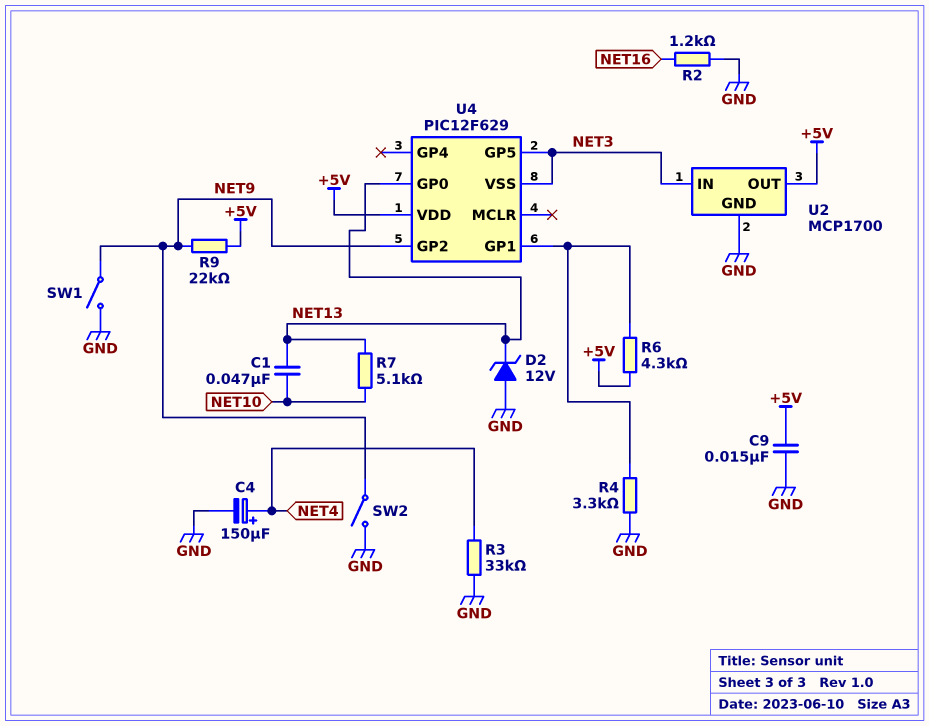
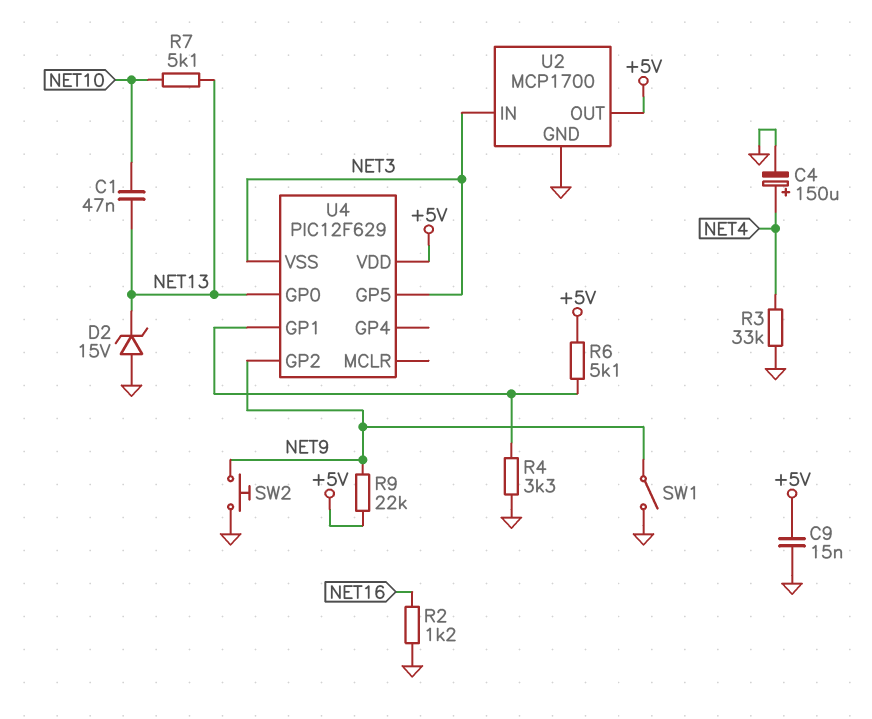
D2: zener 12V (A GND, K NET13) -> zener 15V (A GND, K NET13)
R6: 4.3k (+5V, U4/GP1) -> 5.1k (+5V, U4/GP1)
SW2: switch (GND, NET9) -> button (GND, NET9)

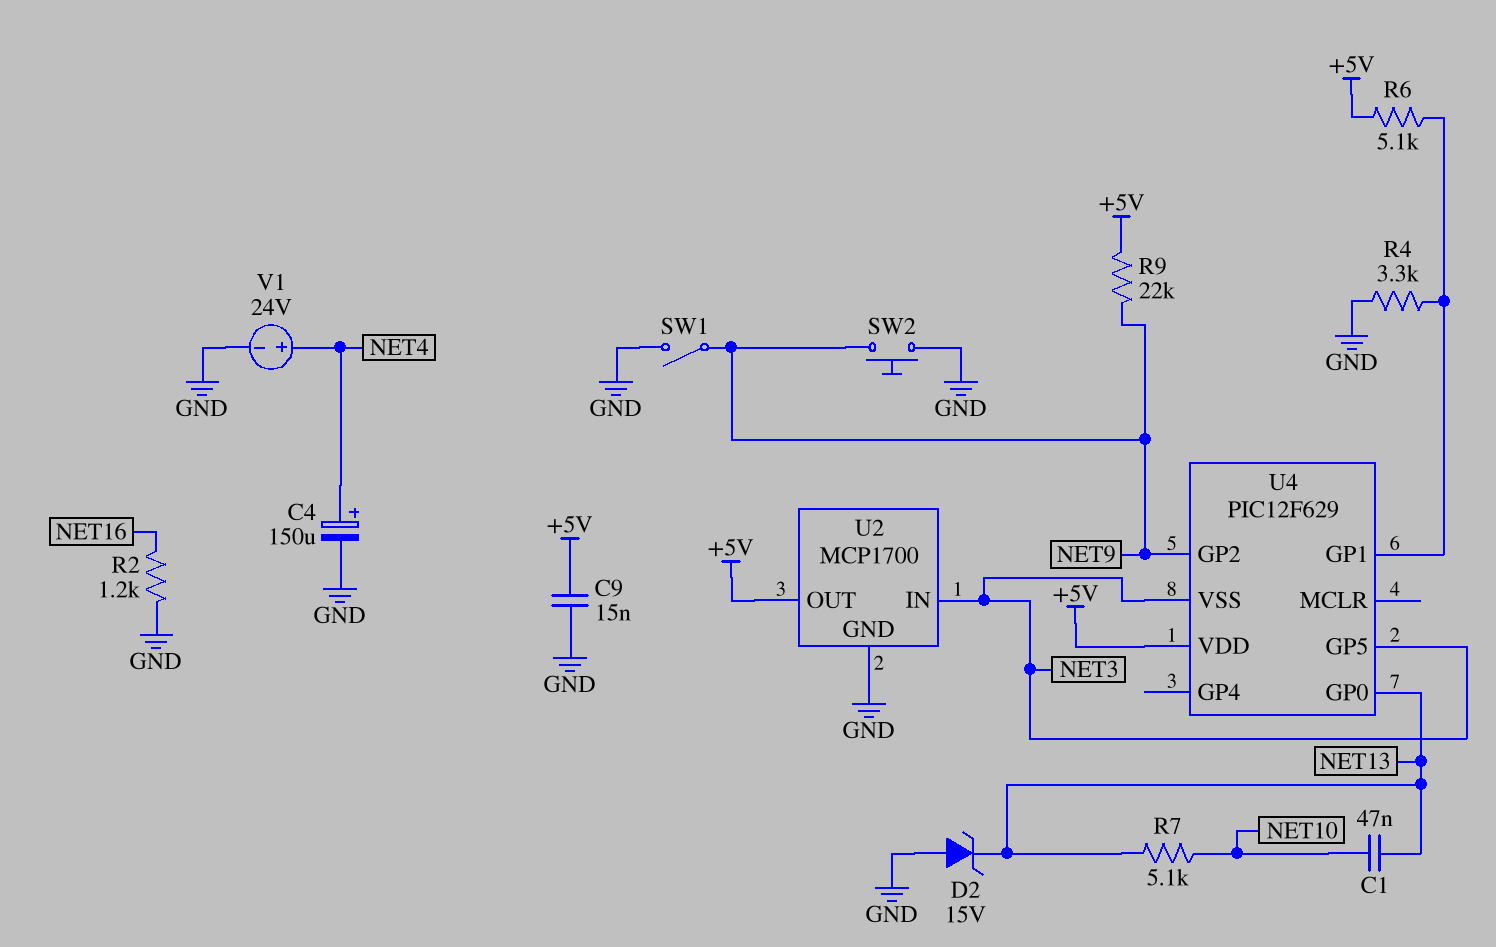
R3: 33k (GND, NET4) -> none
V1: none -> 24V (plus NET4, minus GND)

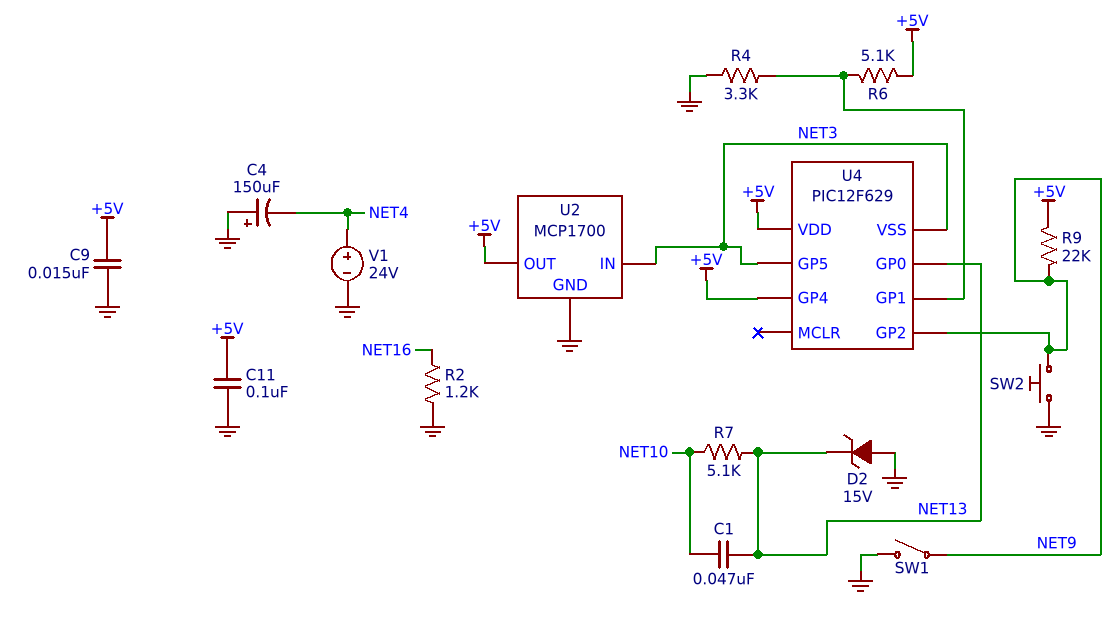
C4: 150uF (plus NET4, minus GND) -> 150uF (plus GND, minus NET4)
C11: none -> 100nF (+5V, GND)
U4 pin GP4: none -> +5V

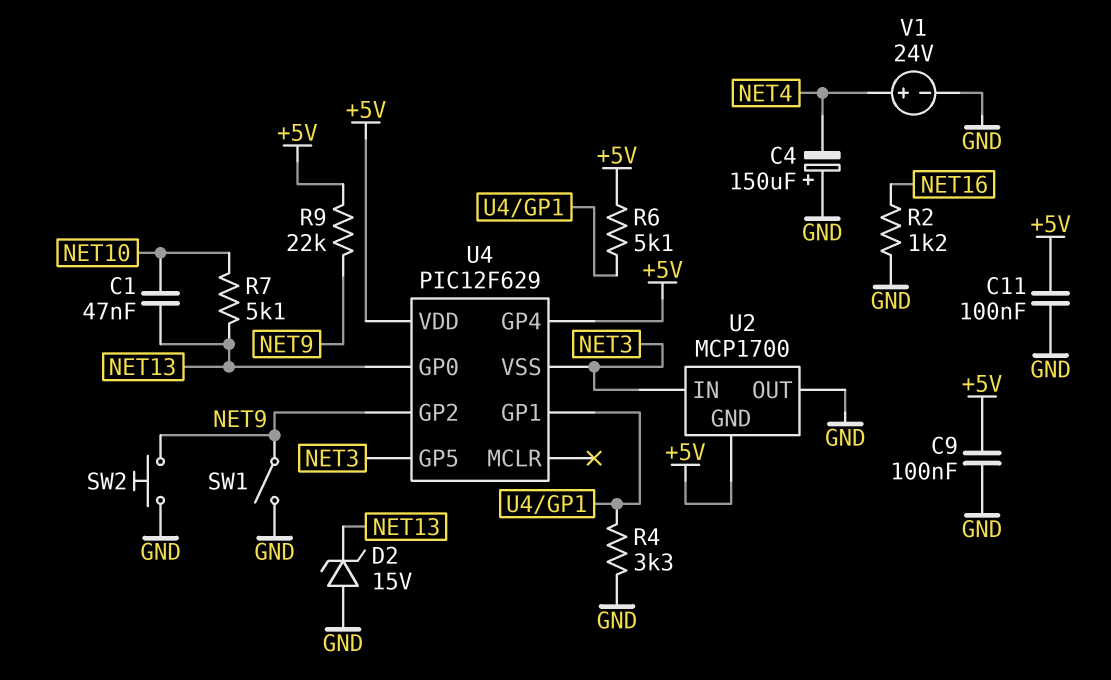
C9: 15nF (+5V, GND) -> 100nF (+5V, GND)
U2 pin GND: GND -> +5V
U2 pin OUT: +5V -> GND

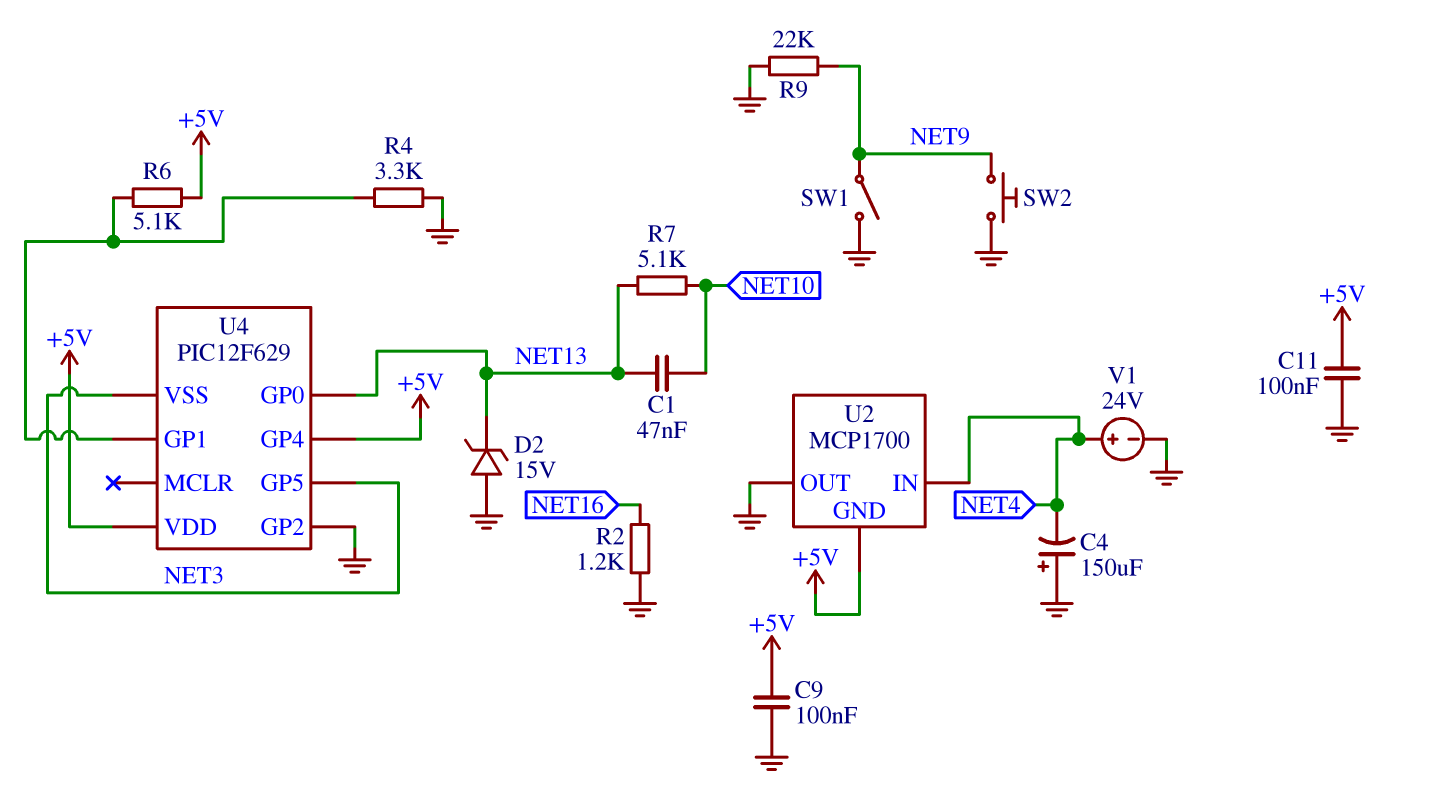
R9: 22k (+5V, NET9) -> 22k (GND, NET9)
U2 pin IN: NET3 -> NET4
U4 pin GP2: NET9 -> GND

